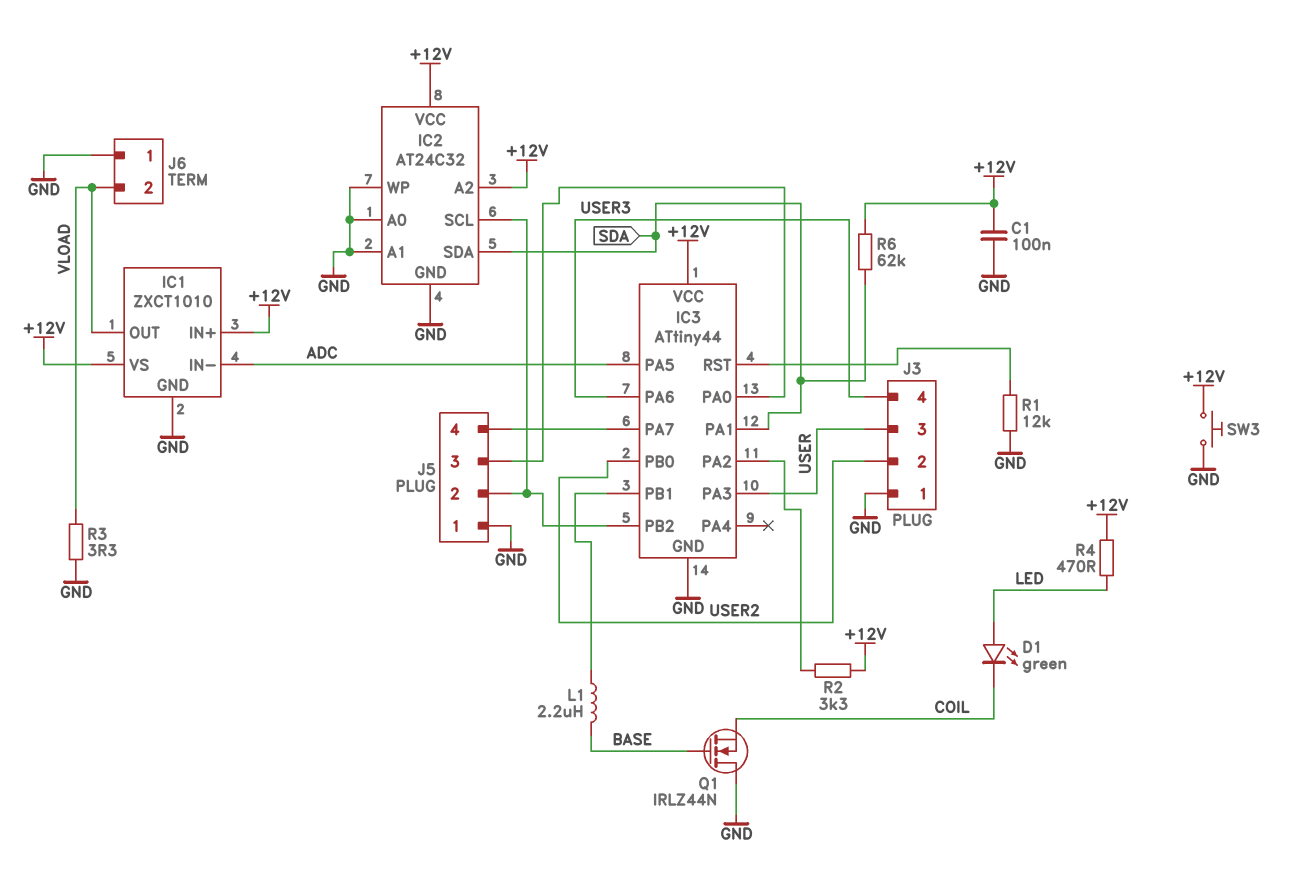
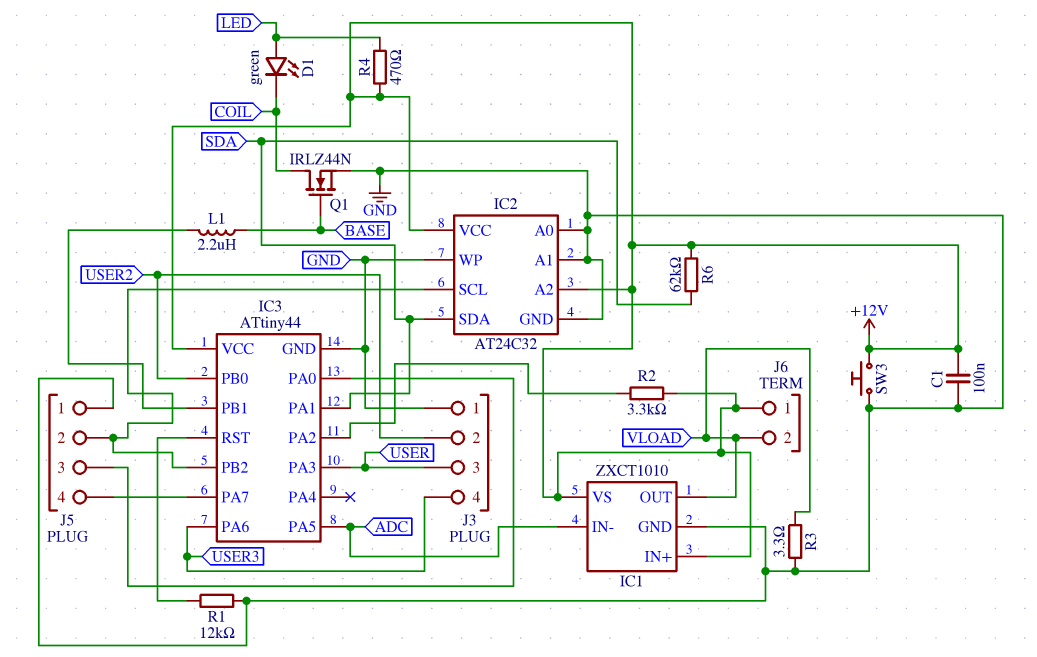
J6 pin 1: GND -> +12V
Q1: NMOS IRLZ44N (G BASE, D GND, S COIL) -> NMOS IRLZ44N (G BASE, D COIL, S GND)

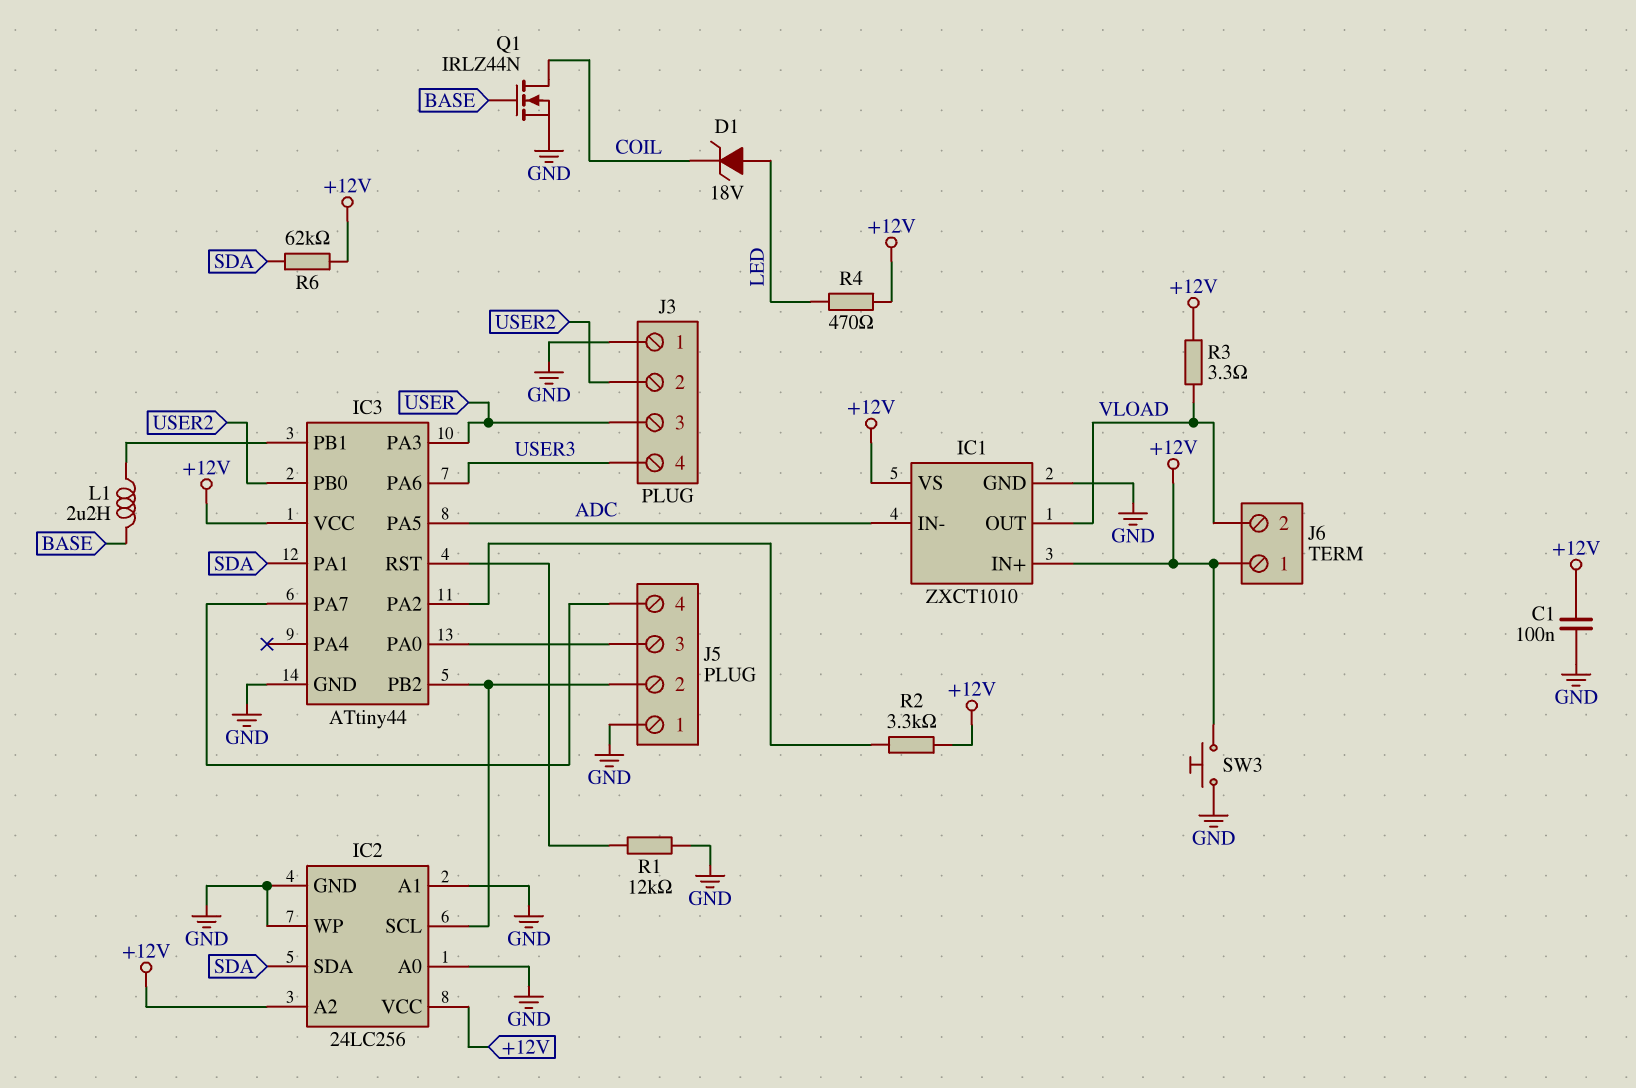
D1: LED green (A LED, K COIL) -> zener 18V (A LED, K COIL)
IC2: AT24C32 -> 24LC256
R3: 3.3 (GND, VLOAD) -> 3.3 (+12V, VLOAD)

